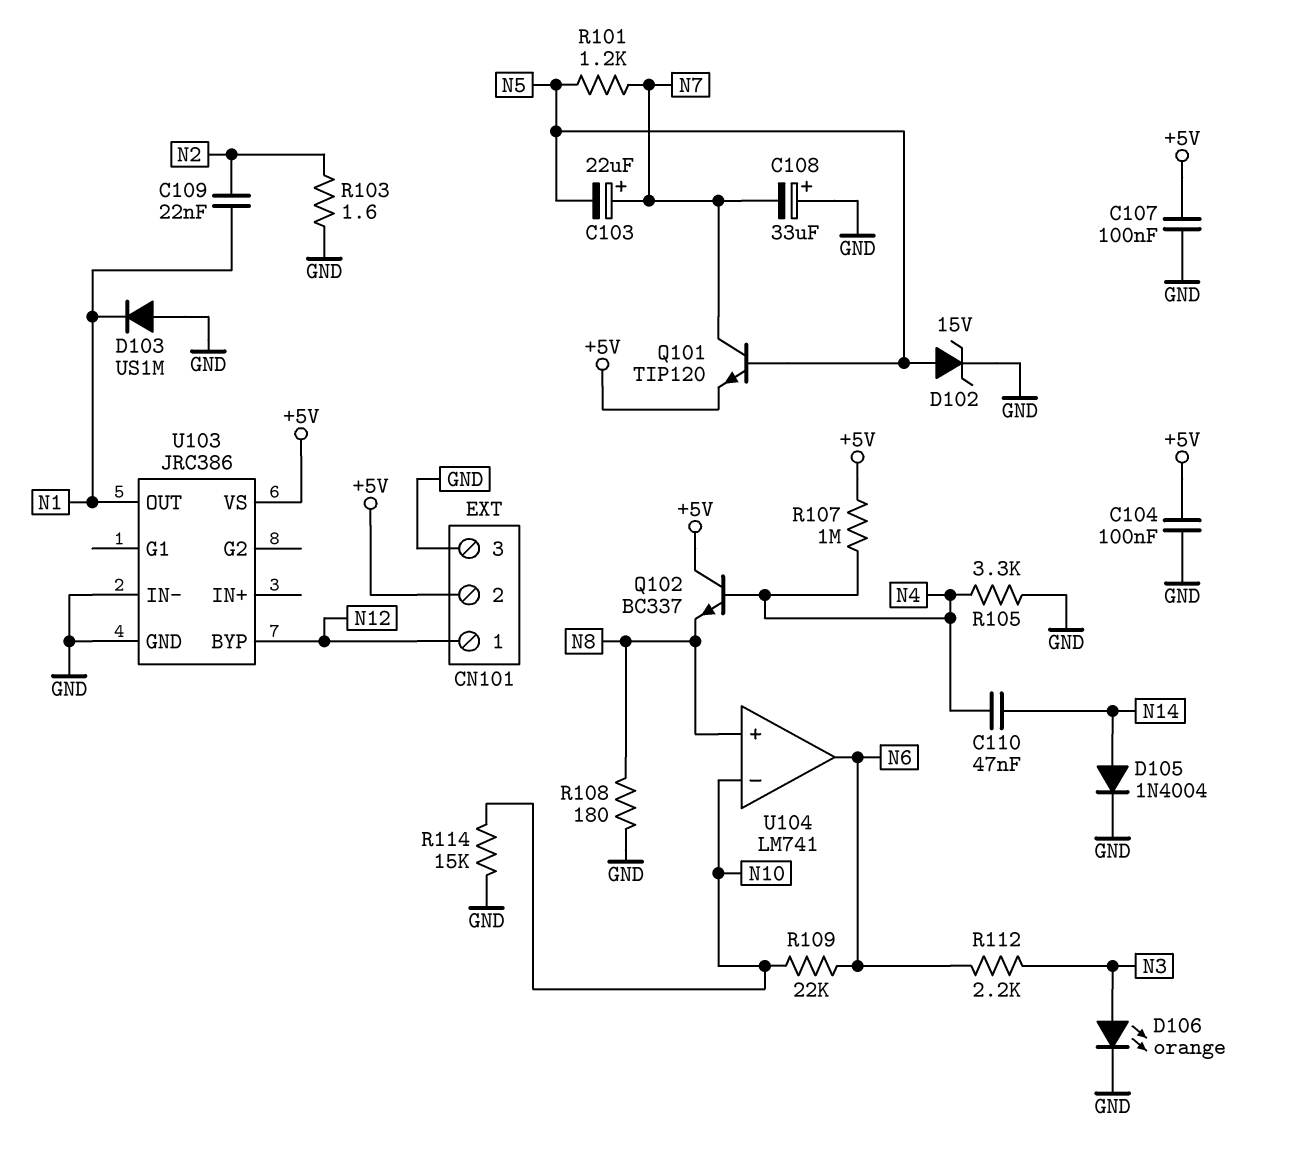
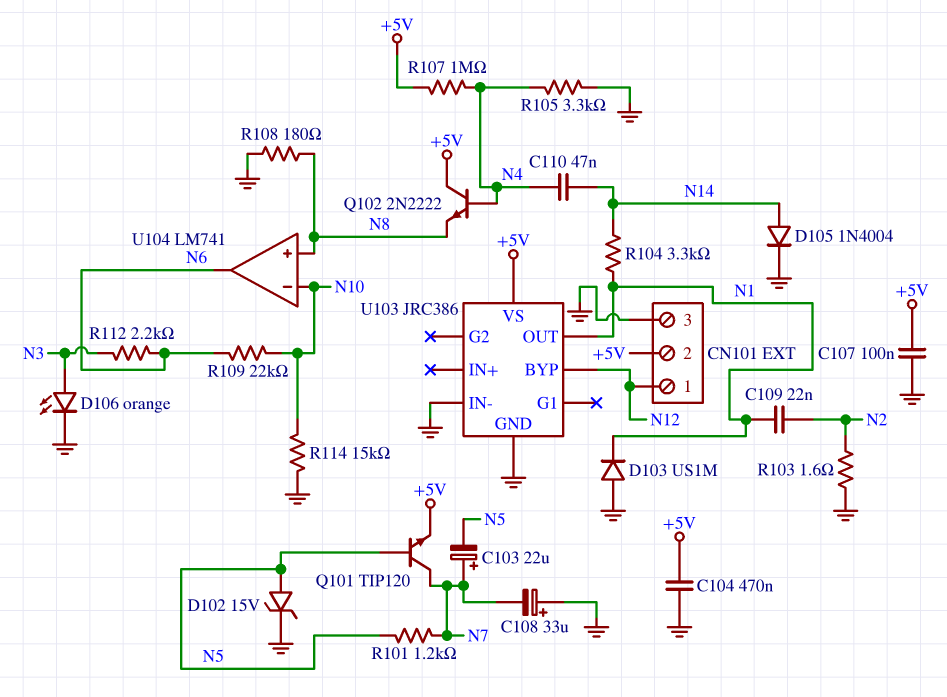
C104: 100nF (+5V, GND) -> 470nF (+5V, GND)
Q102: NPN BC337 (B N4, C +5V, E N8) -> NPN 2N2222 (B N4, C +5V, E N8)
R104: none -> 3.3k (N1, N14)

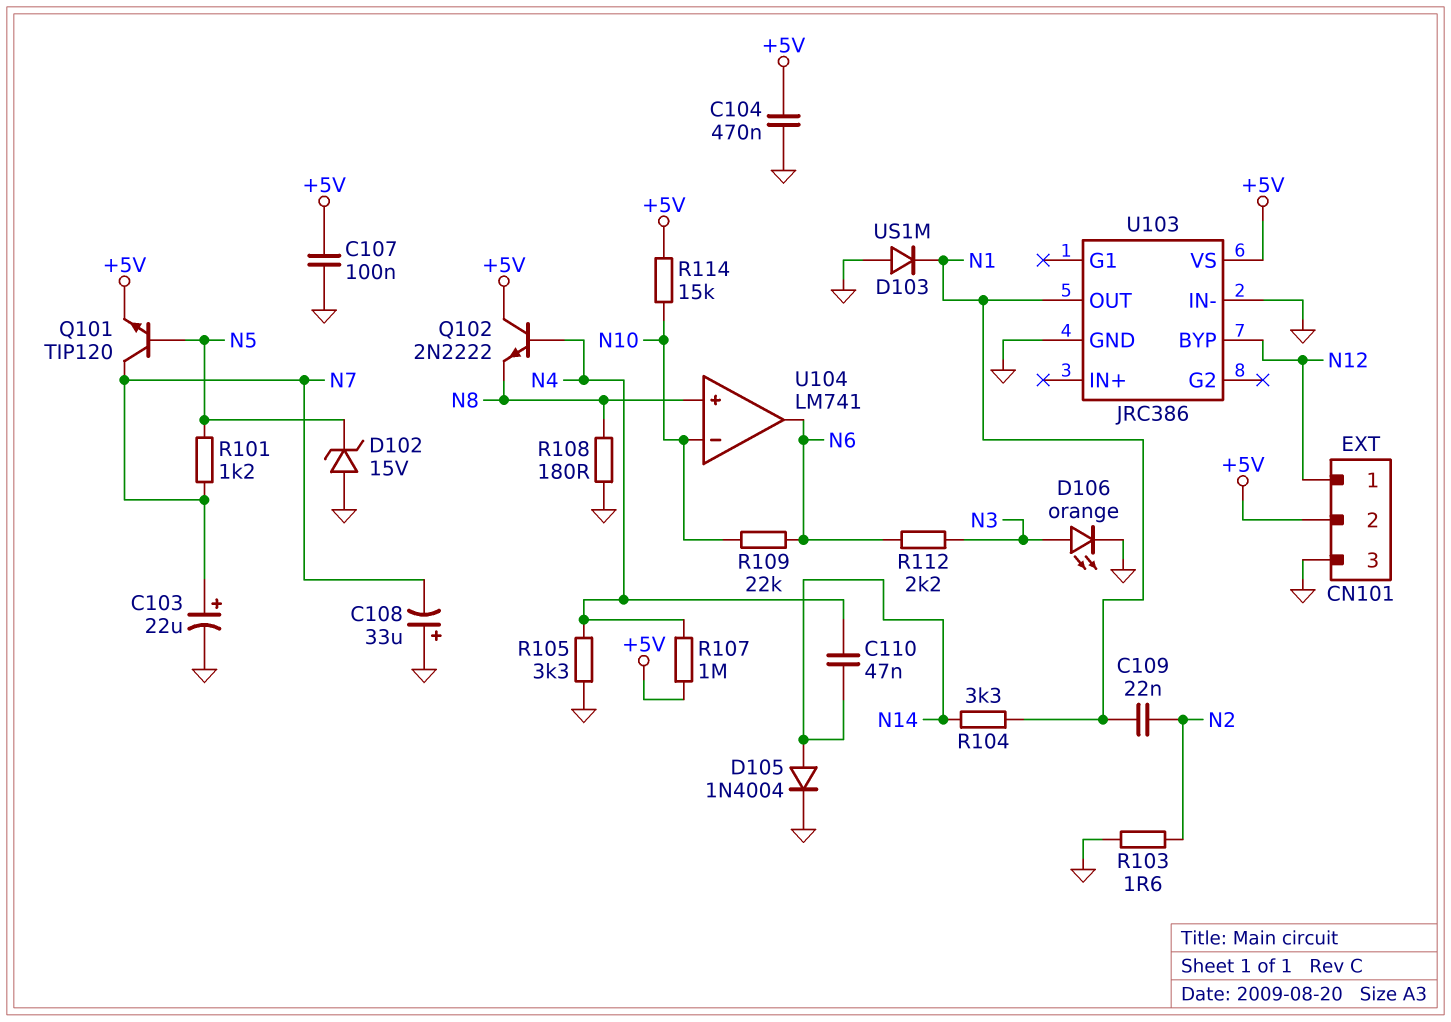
C103: 22uF (plus N7, minus N5) -> 22uF (plus N7, minus GND)
D102: zener 15V (A N5, K GND) -> zener 15V (A GND, K N5)
R114: 15k (GND, N10) -> 15k (+5V, N10)

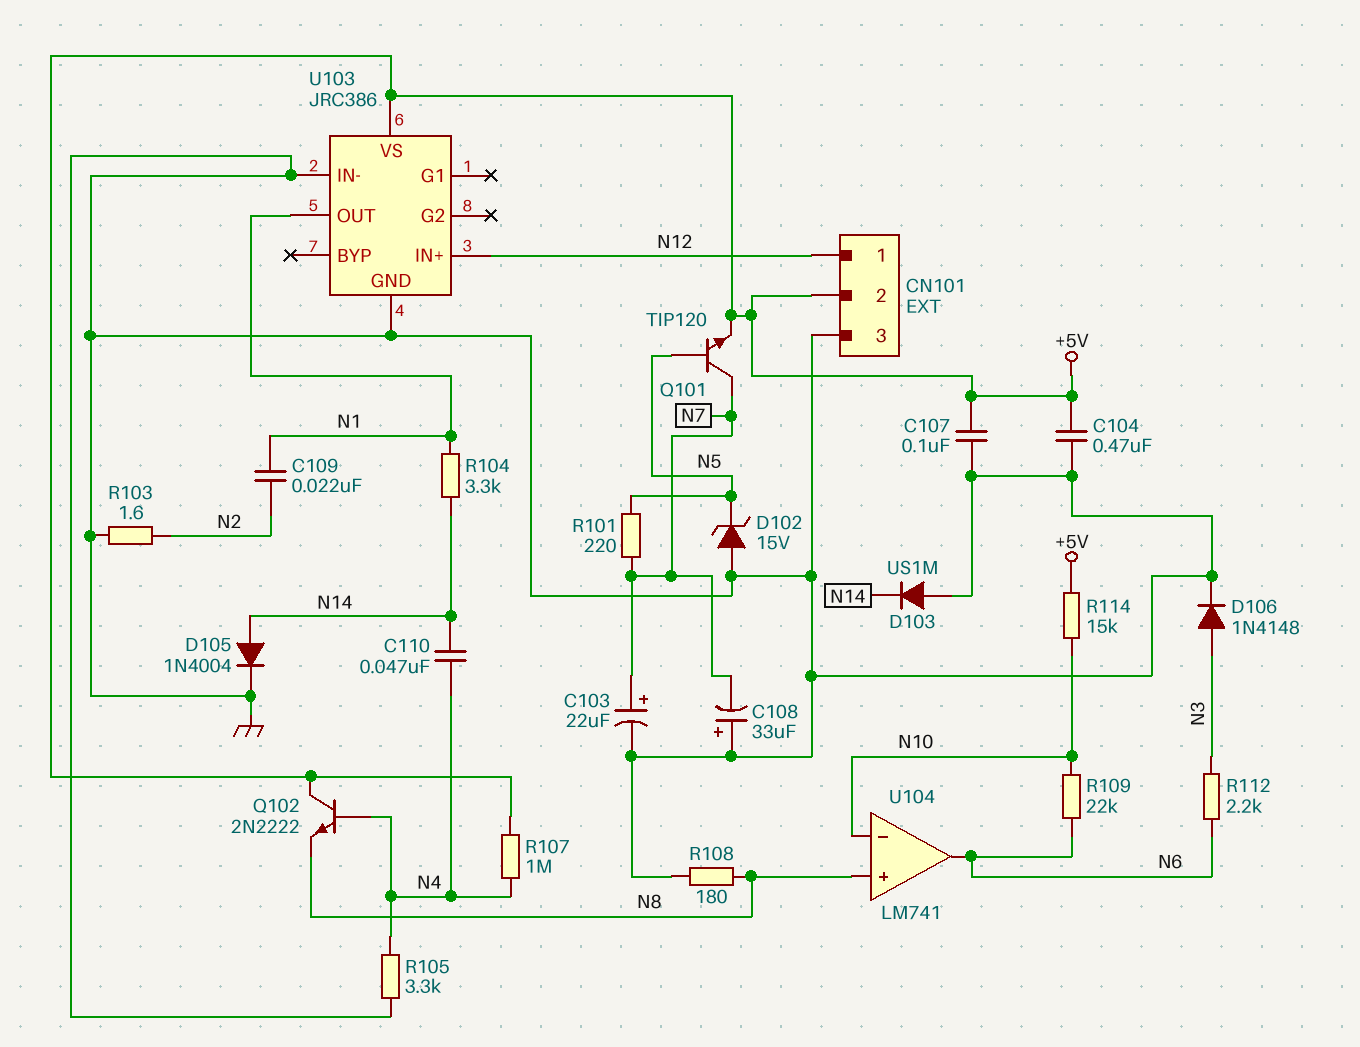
D103: diode US1M (A GND, K N1) -> diode US1M (A GND, K N14)
D106: LED orange (A N3, K GND) -> diode 1N4148 (A N3, K GND)
R101: 1.2k (N5, N7) -> 220 (N5, N7)
U103 pin BYP: N12 -> none
U103 pin IN+: none -> N12

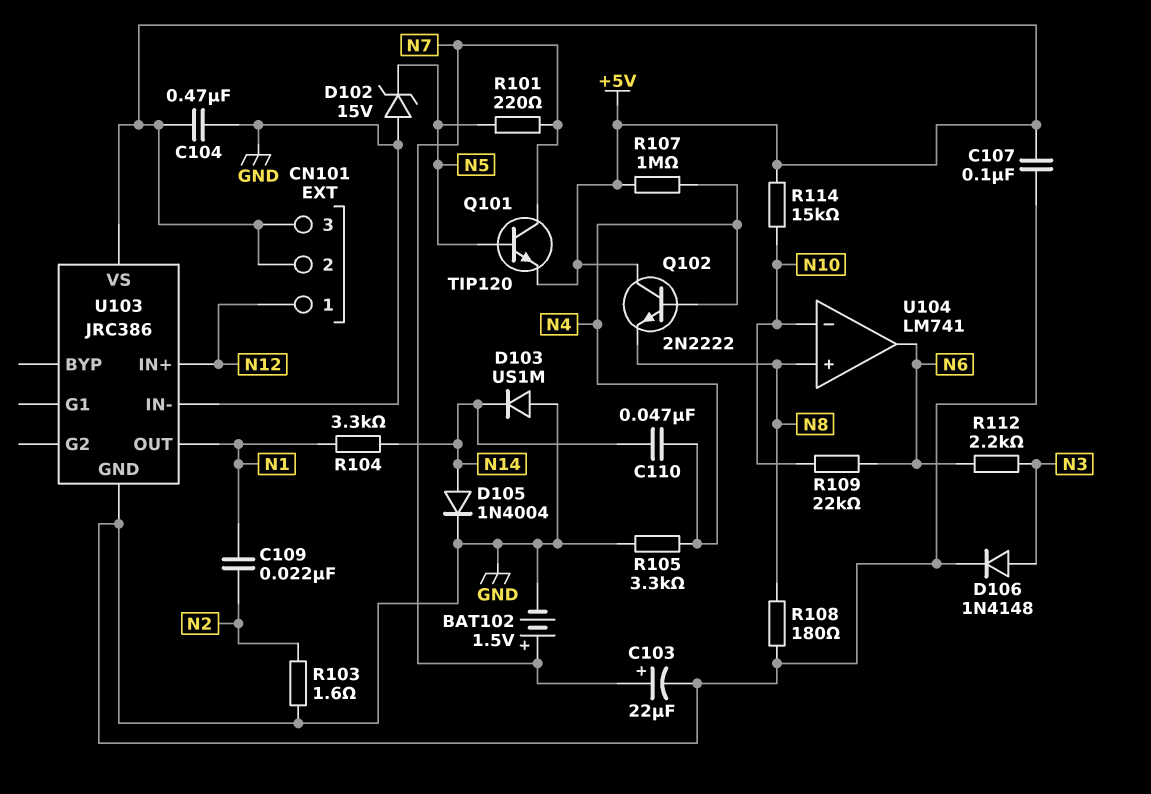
BAT102: none -> 1.5V (plus N7, minus GND)
C108: 33uF (plus GND, minus N7) -> none
CN101 pin 3: GND -> +5V

